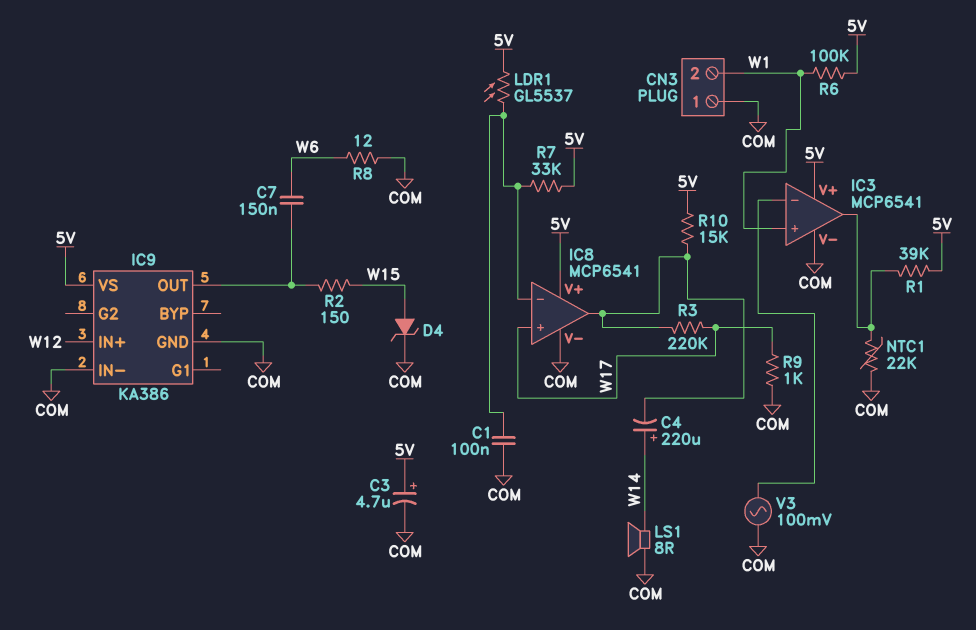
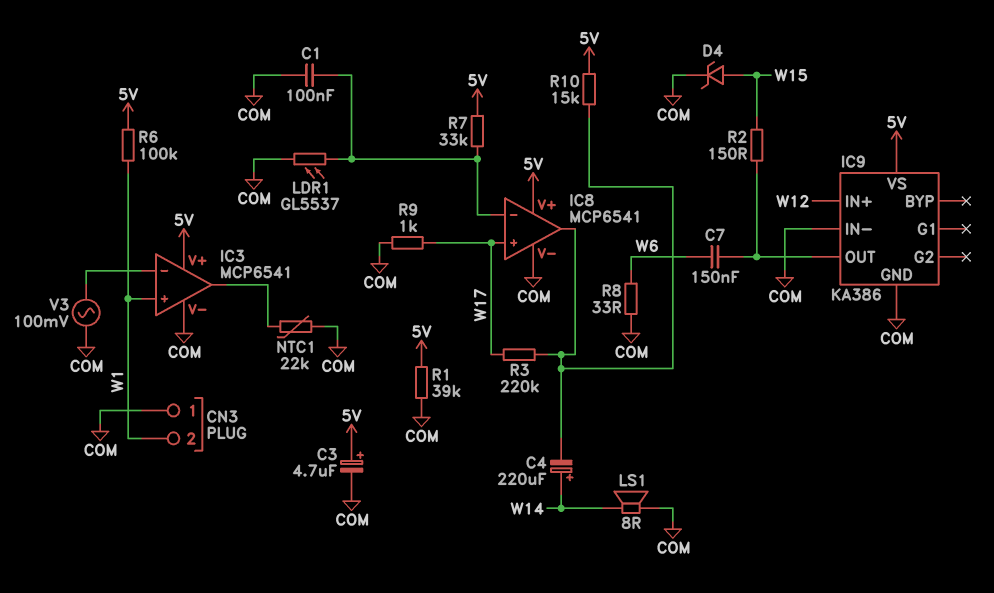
LDR1: GL5537 (5V, IC8/in-) -> GL5537 (COM, IC8/in-)
R1: 39k (5V, IC3/out) -> 39k (5V, COM)
R8: 12 (COM, W6) -> 33 (COM, W6)

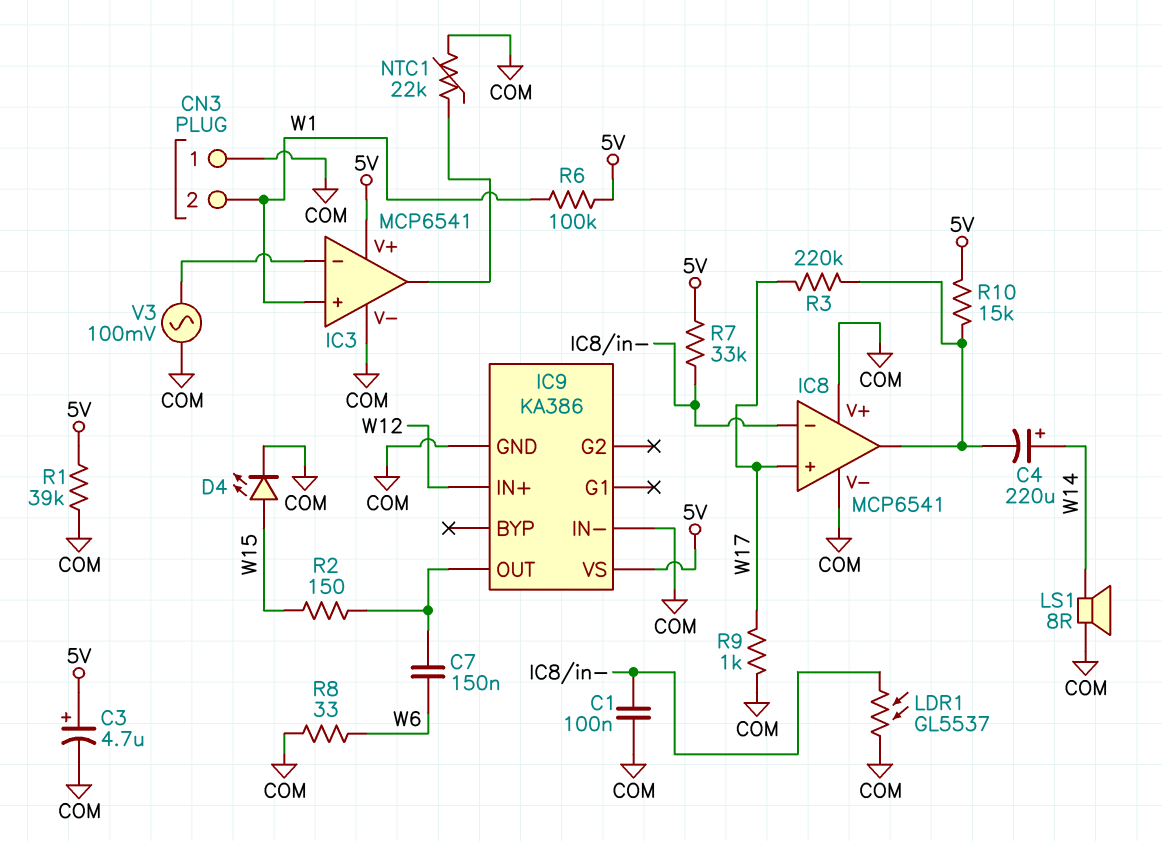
D4: zener (A W15, K COM) -> LED (A W15, K COM)
IC8 pin V+: 5V -> COM

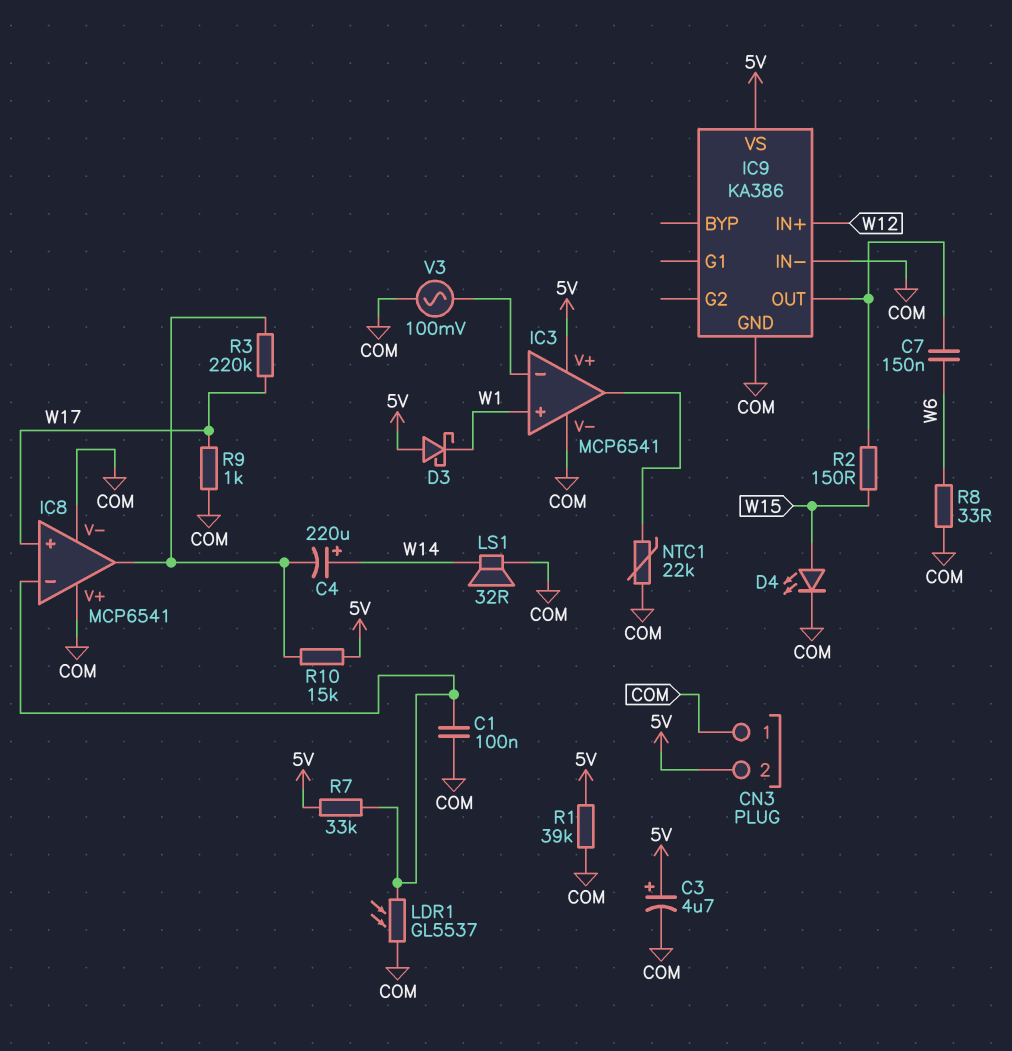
CN3 pin 2: W1 -> 5V
D3: none -> schottky (A 5V, K W1)
LS1: speaker 8R (COM, W14) -> speaker 32R (COM, W14)
R6: 100k (5V, W1) -> none

